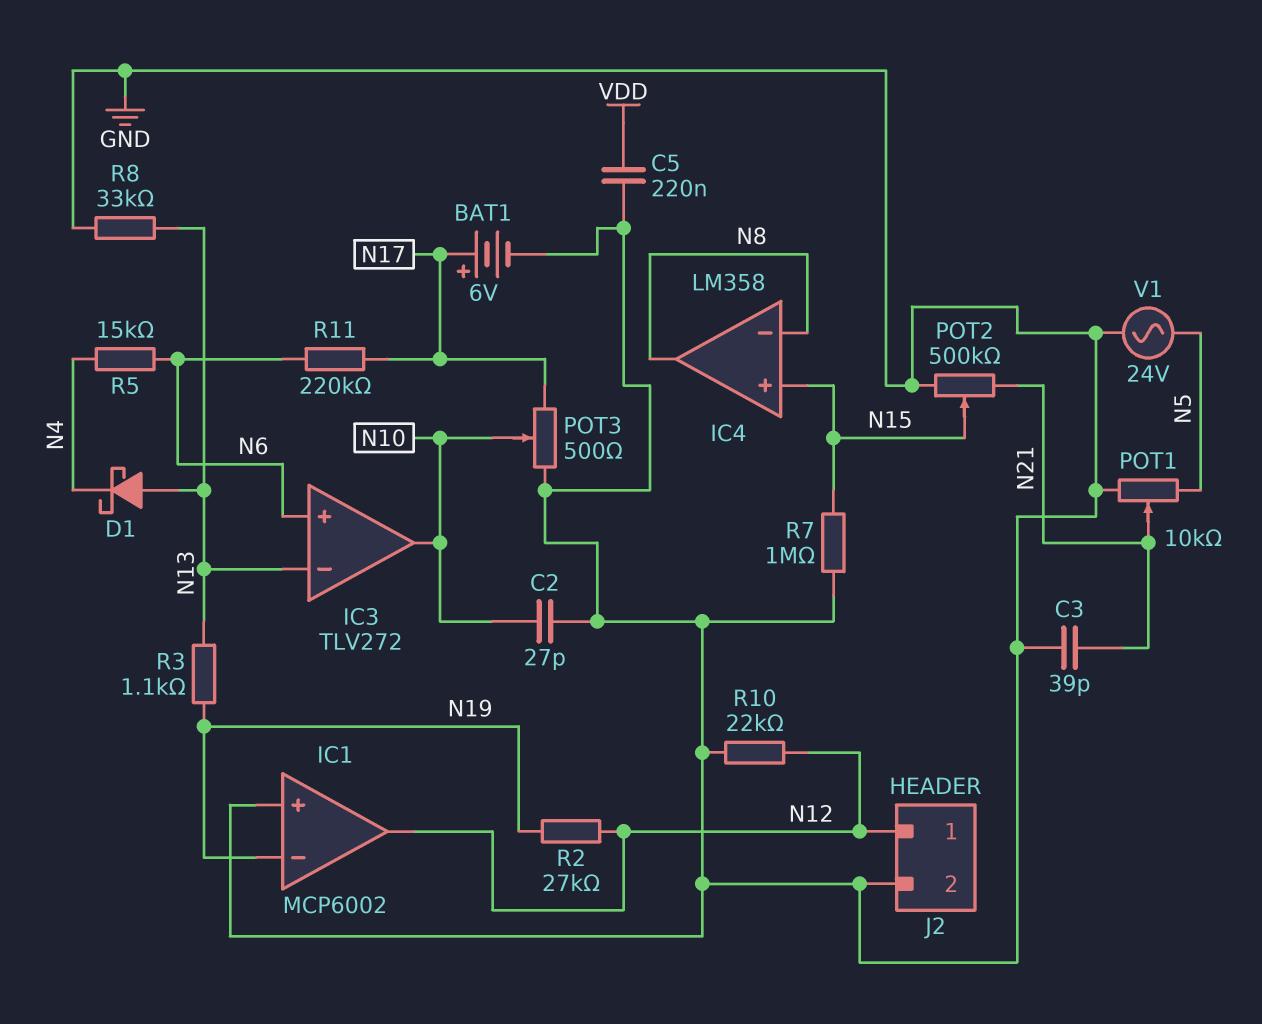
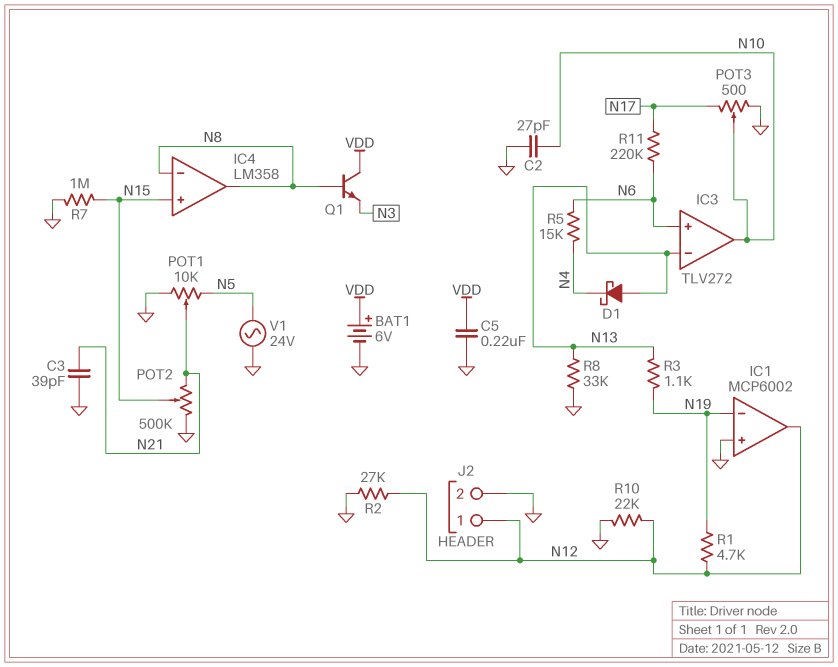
BAT1: 6V (plus N17, minus GND) -> 6V (plus VDD, minus GND)
Q1: none -> NPN (B N8, C VDD, E N3)
R1: none -> 4.7k (N12, N19)
R2: 27k (N12, N19) -> 27k (GND, N12)

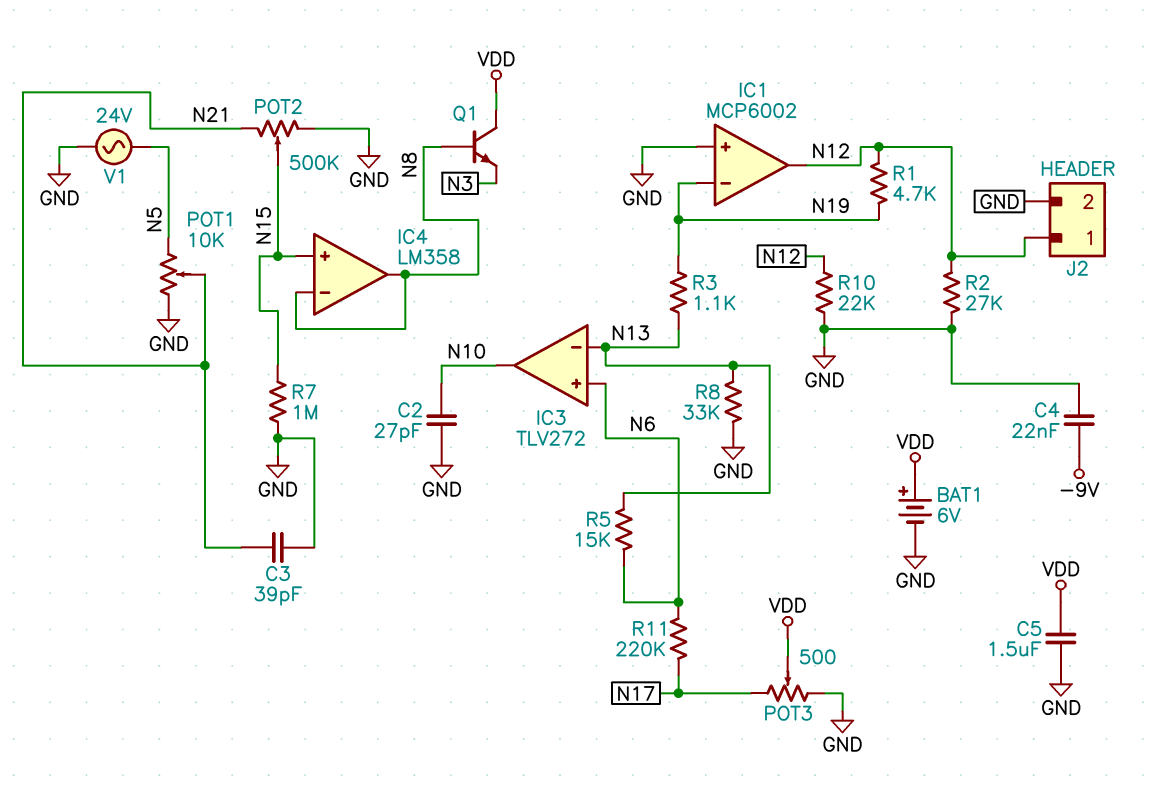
C4: none -> 22nF (-9V, GND)
C5: 220nF (GND, VDD) -> 1.5uF (GND, VDD)
D1: schottky (A N13, K N4) -> none
POT3: 500 (GND, N17, wiper N10) -> 500 (GND, N17, wiper VDD)
R5: 15k (N4, N6) -> 15k (N6, N13)

